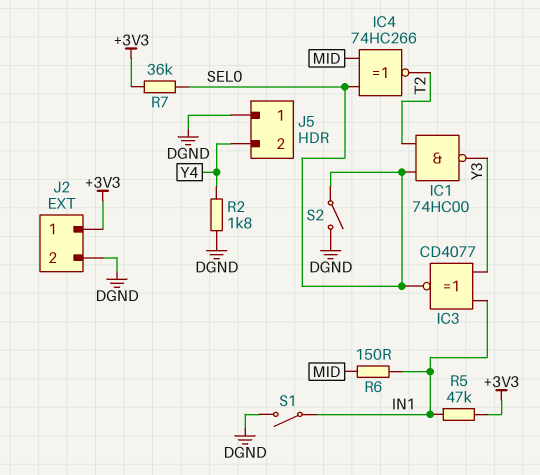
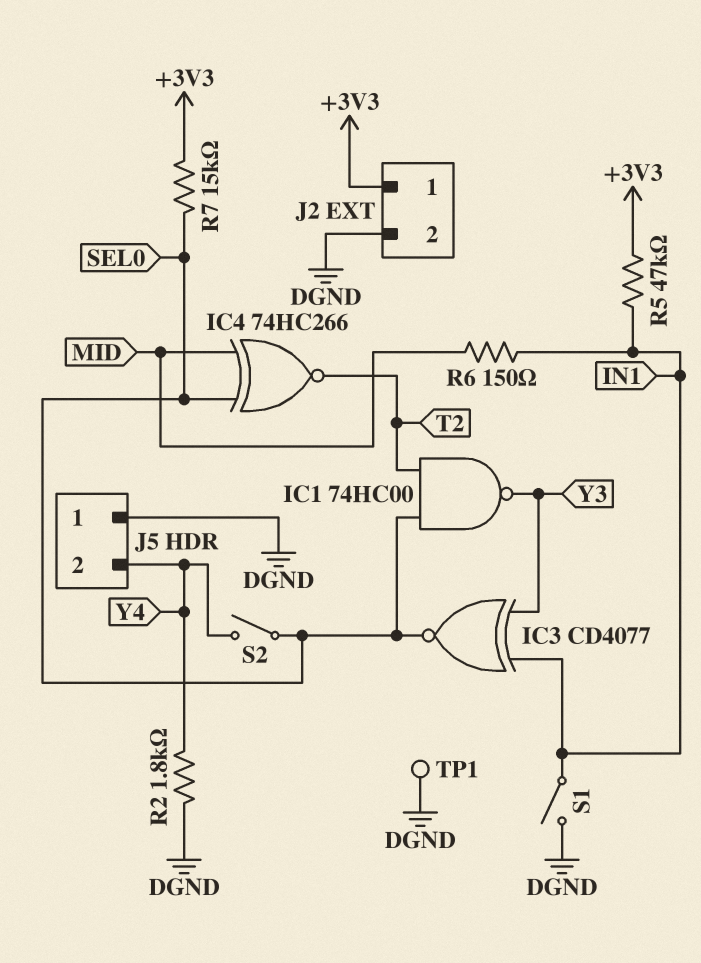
R7: 36k (+3V3, SEL0) -> 15k (+3V3, SEL0)
S2: switch (DGND, SEL0) -> switch (SEL0, Y4)
TP1: none -> test point (DGND)

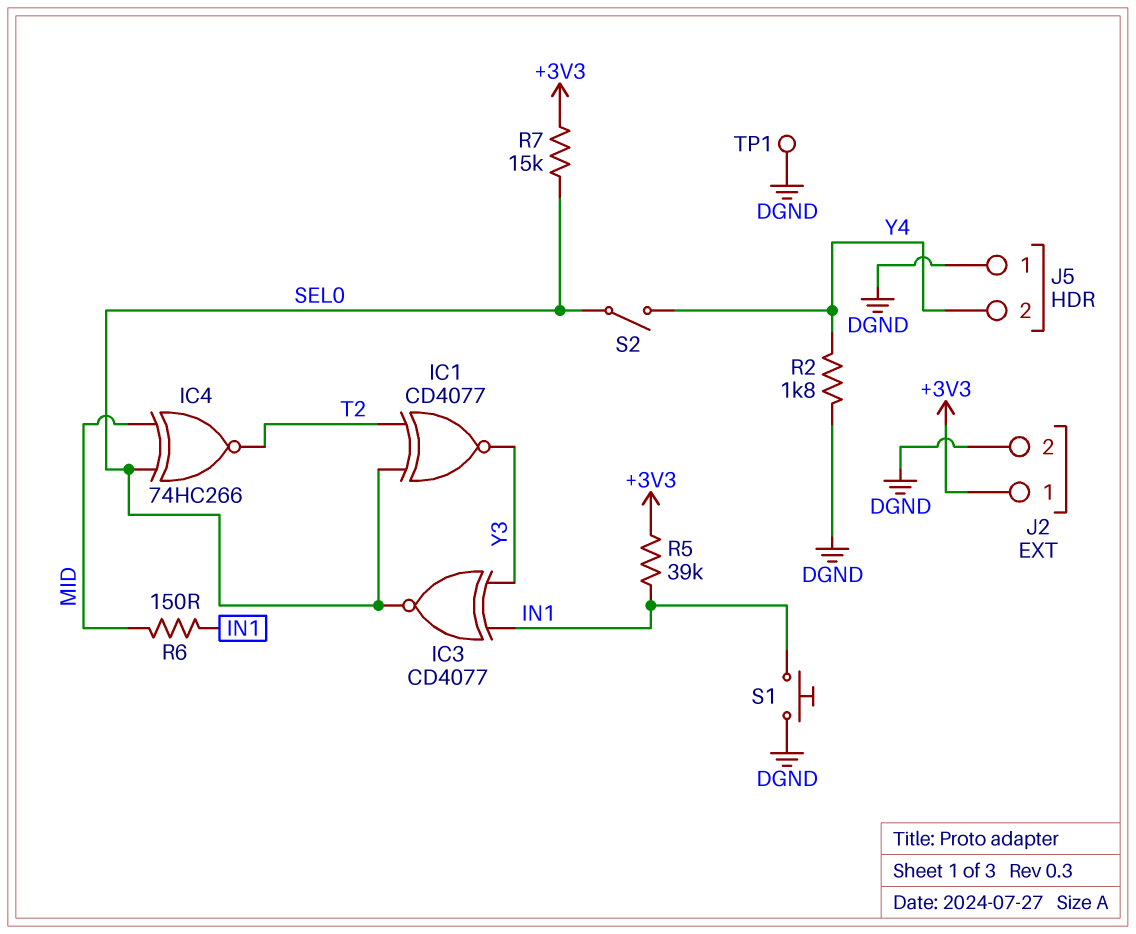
IC1: NAND 74HC00 (in SEL0, in T2, out Y3) -> XNOR CD4077 (in SEL0, in T2, out Y3)
R5: 47k (+3V3, IN1) -> 39k (+3V3, IN1)
S1: switch (DGND, IN1) -> button (DGND, IN1)

